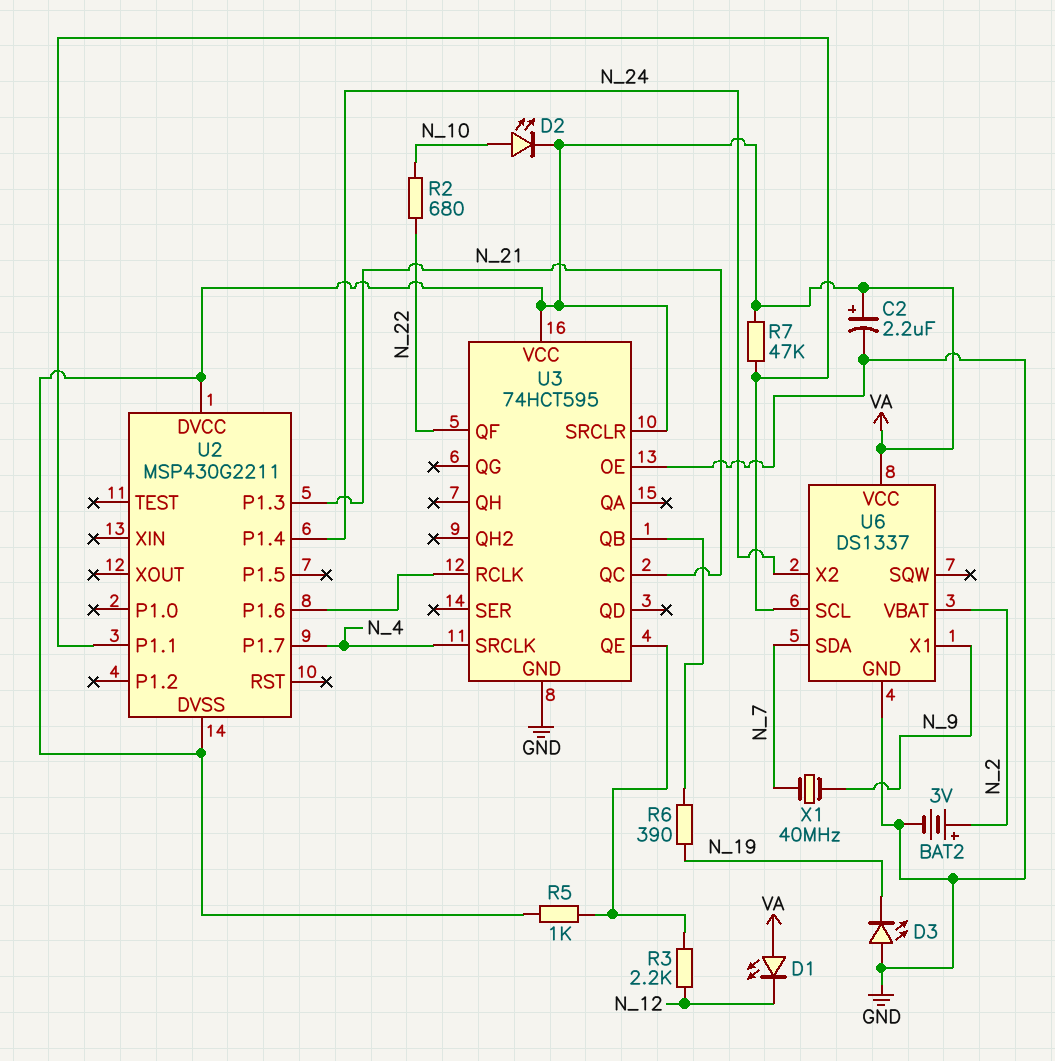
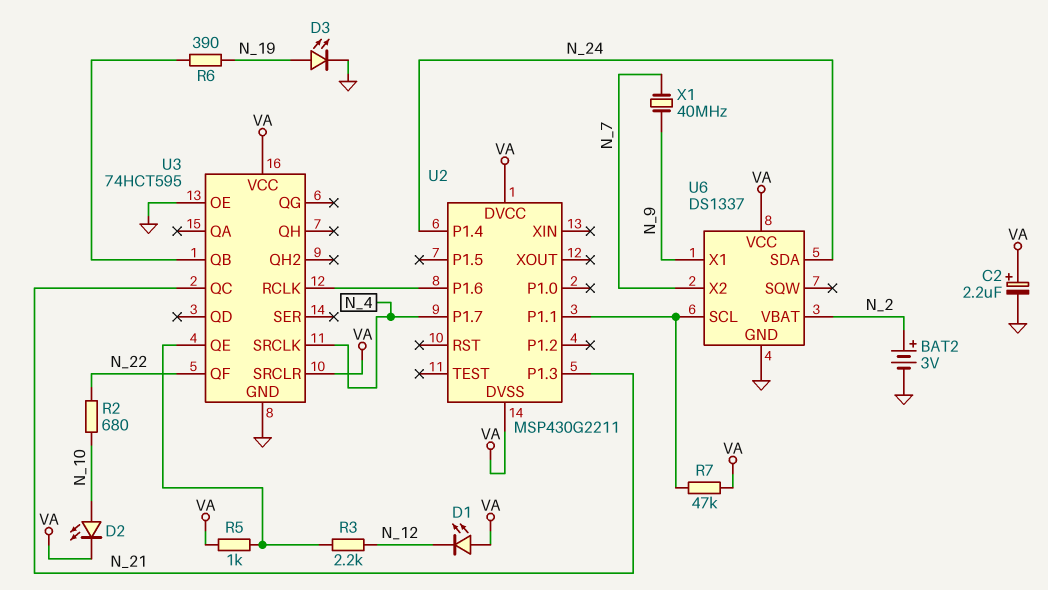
D3: LED (A GND, K N_19) -> LED (A N_19, K GND)
U6 pin SDA: N_7 -> N_24
U6 pin X2: N_24 -> N_7

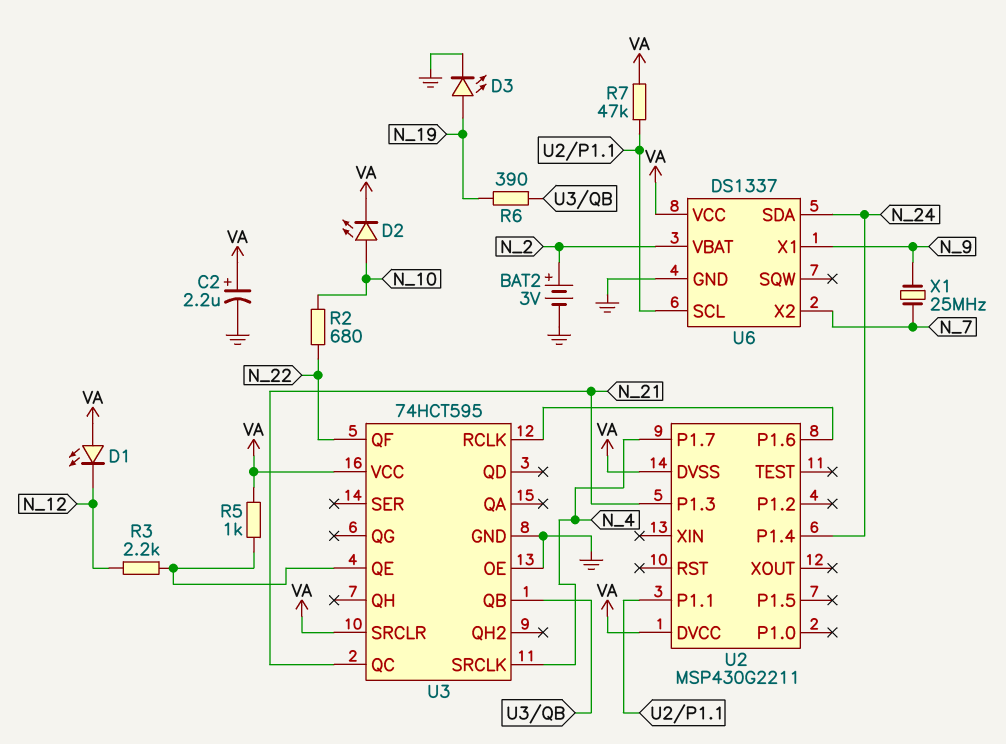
X1: 40MHz (N_7, N_9) -> 25MHz (N_7, N_9)

